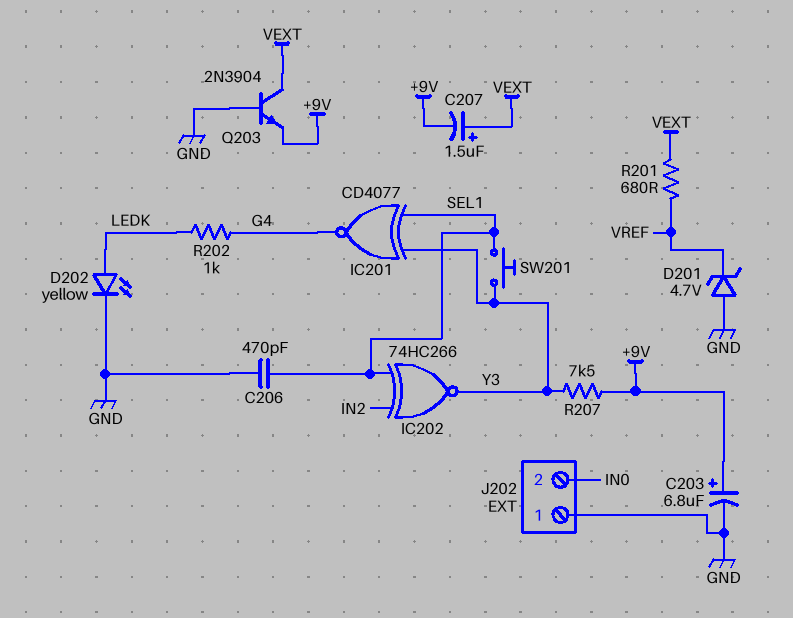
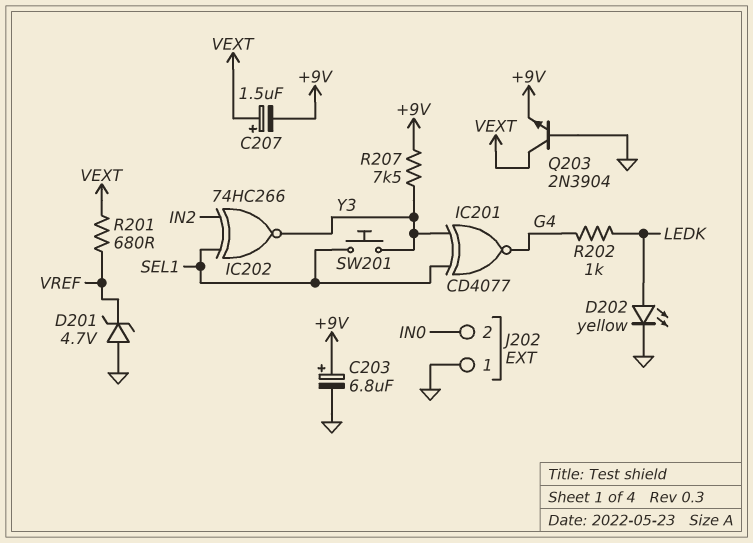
C206: 470pF (GND, SEL1) -> none

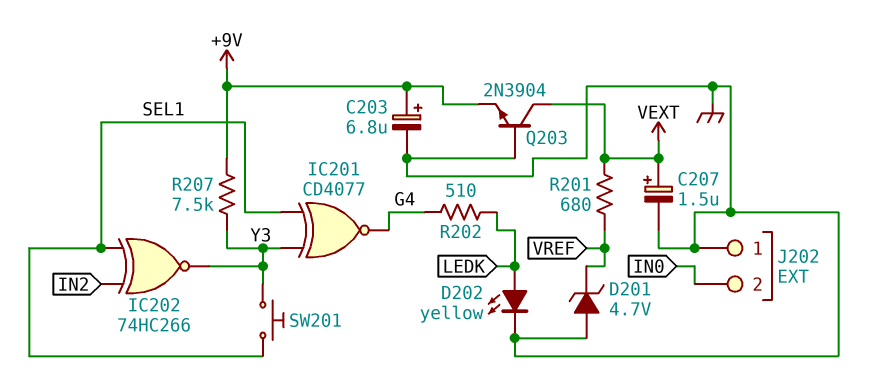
C207: 1.5uF (plus VEXT, minus +9V) -> 1.5uF (plus VEXT, minus GND)
R202: 1k (G4, LEDK) -> 510 (G4, LEDK)

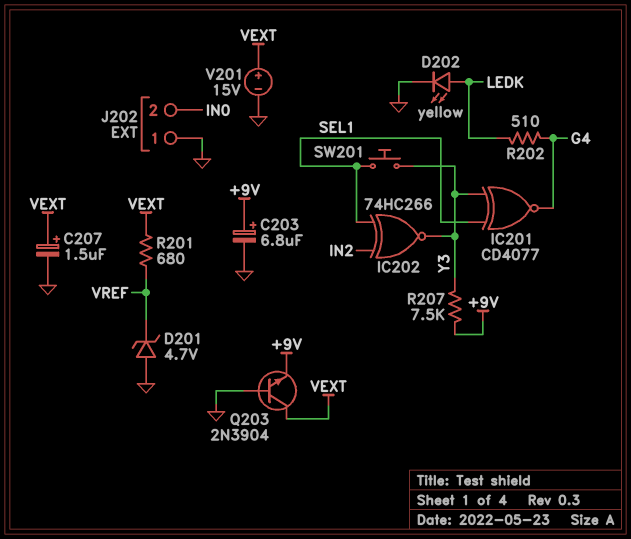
V201: none -> 15V (plus VEXT, minus GND)

